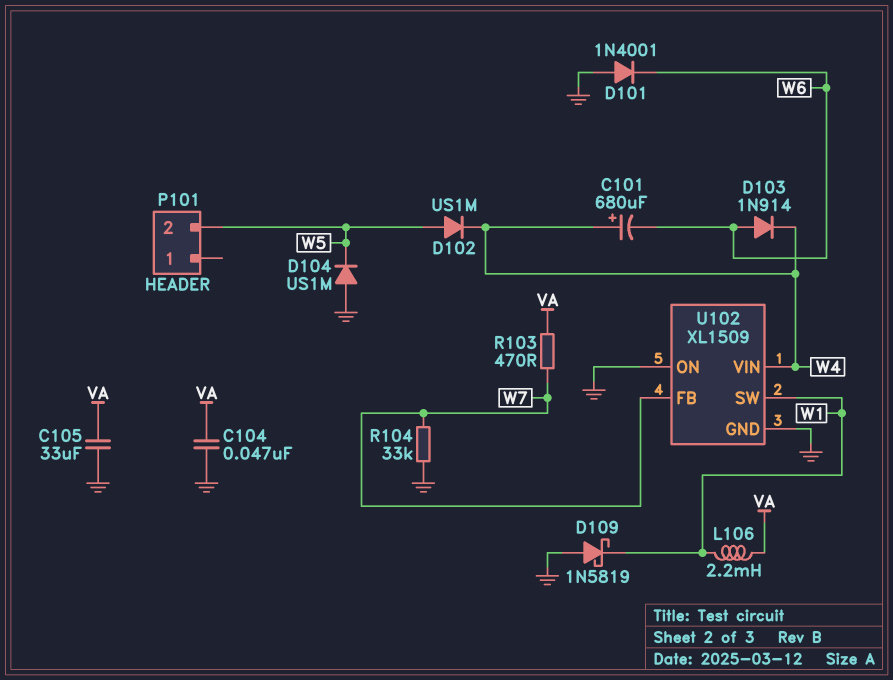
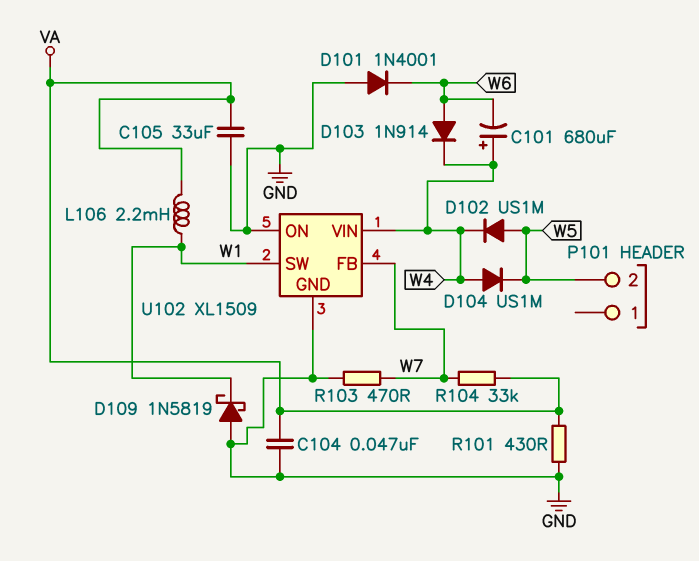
D104: diode US1M (A GND, K W5) -> diode US1M (A W4, K W5)
R101: none -> 430 (GND, VA)
R103: 470 (VA, W7) -> 470 (GND, W7)
R104: 33k (GND, W7) -> 33k (VA, W7)

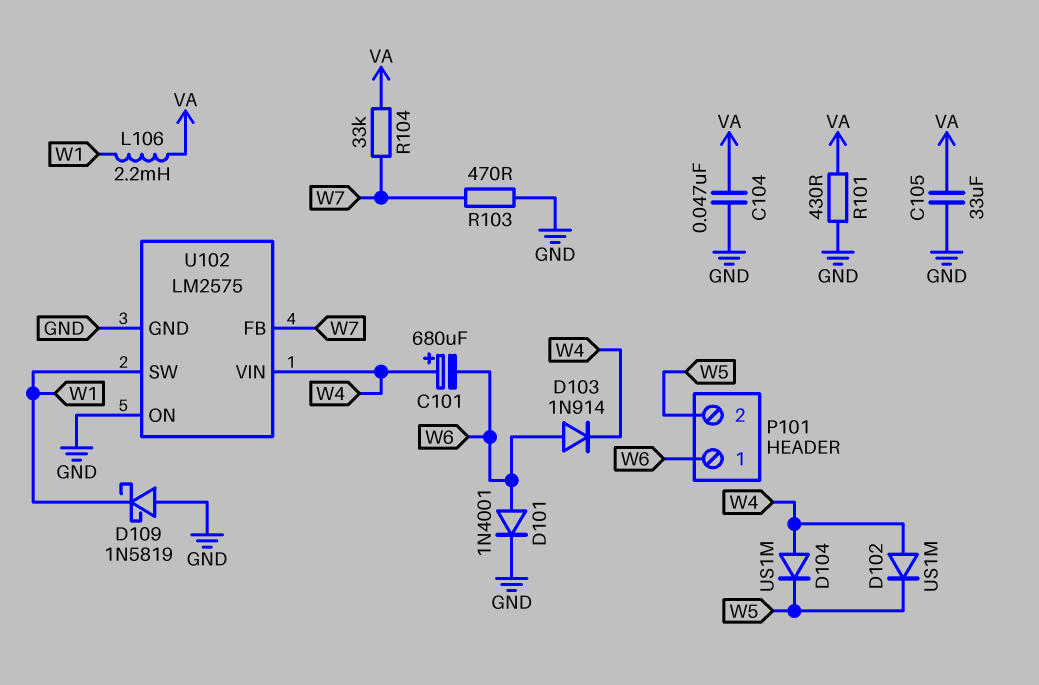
D101: diode 1N4001 (A GND, K W6) -> diode 1N4001 (A W6, K GND)
D102: diode US1M (A W5, K W4) -> diode US1M (A W4, K W5)
P101 pin 1: none -> W6
U102: XL1509 -> LM2575

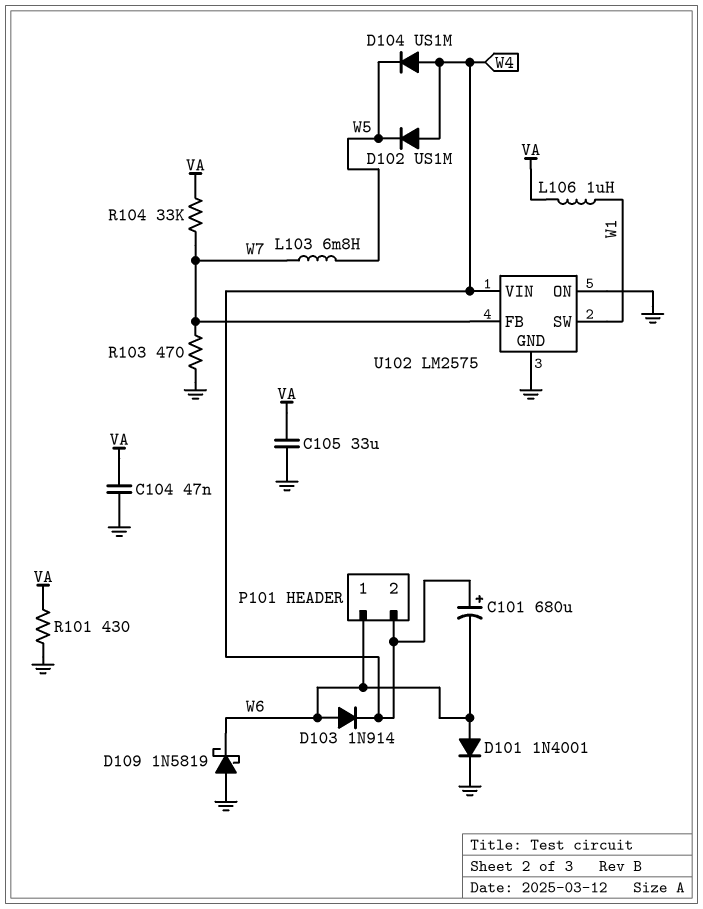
D109: schottky 1N5819 (A GND, K W1) -> schottky 1N5819 (A GND, K W6)
L103: none -> 6.8mH (W5, W7)
L106: 2.2mH (VA, W1) -> 1uH (VA, W1)
P101 pin 2: W5 -> W4

